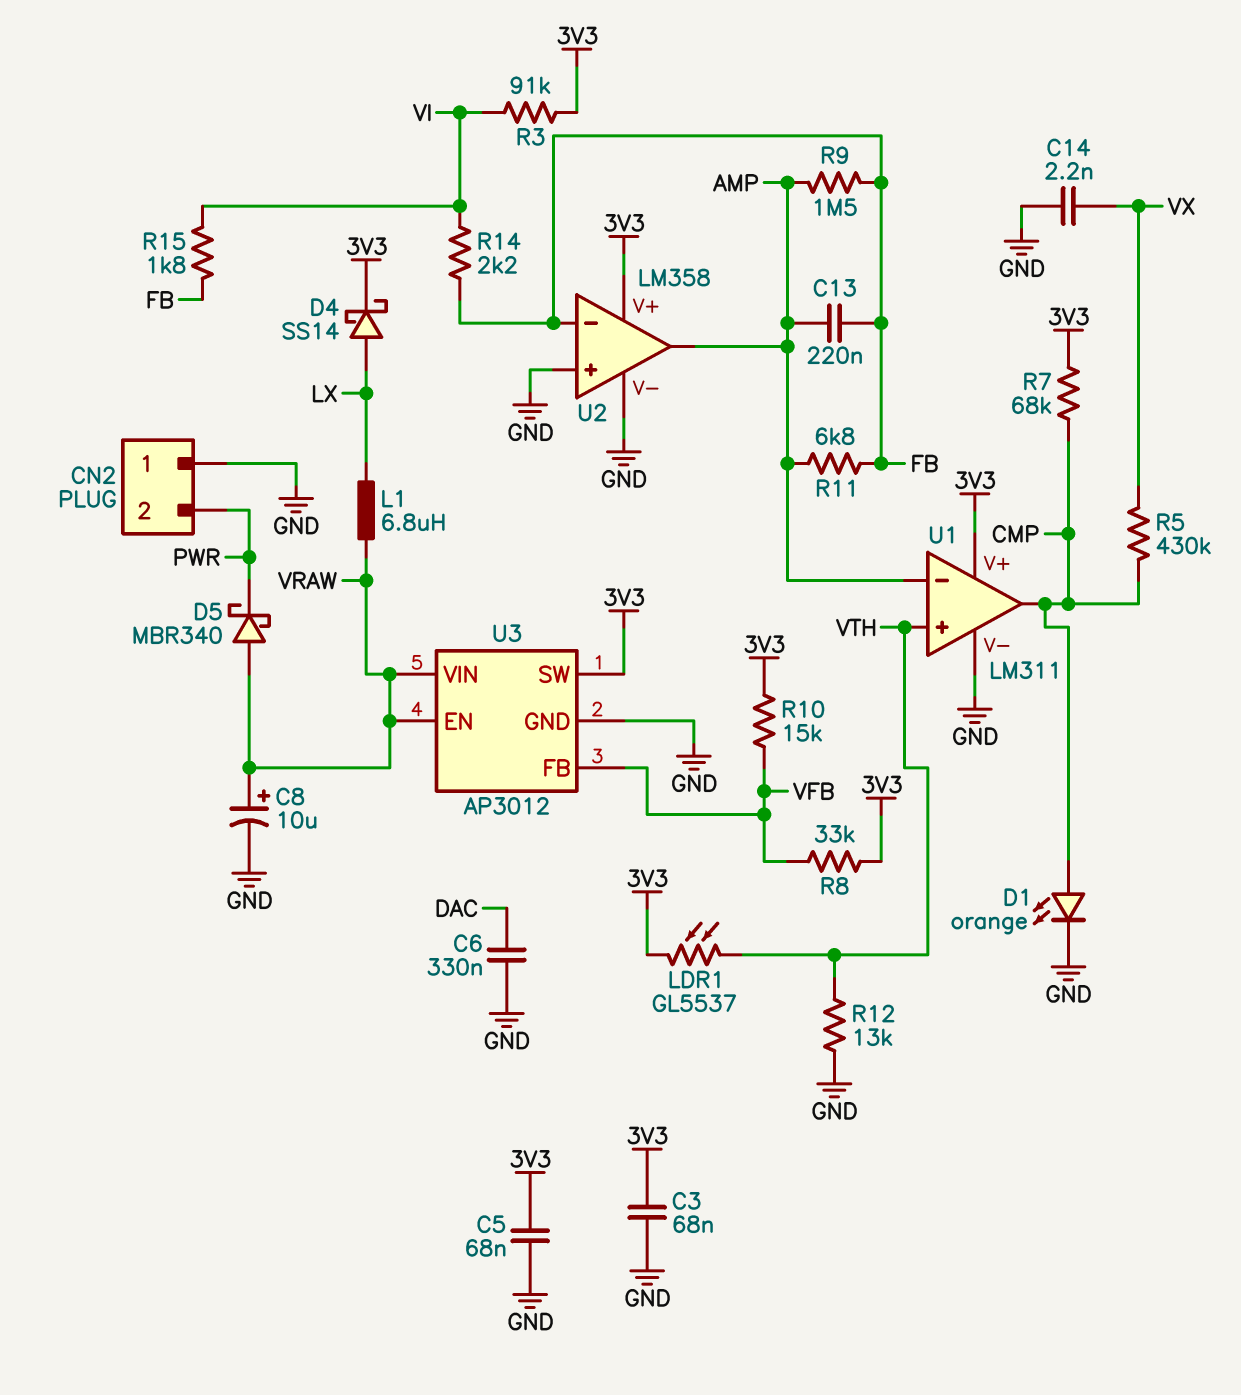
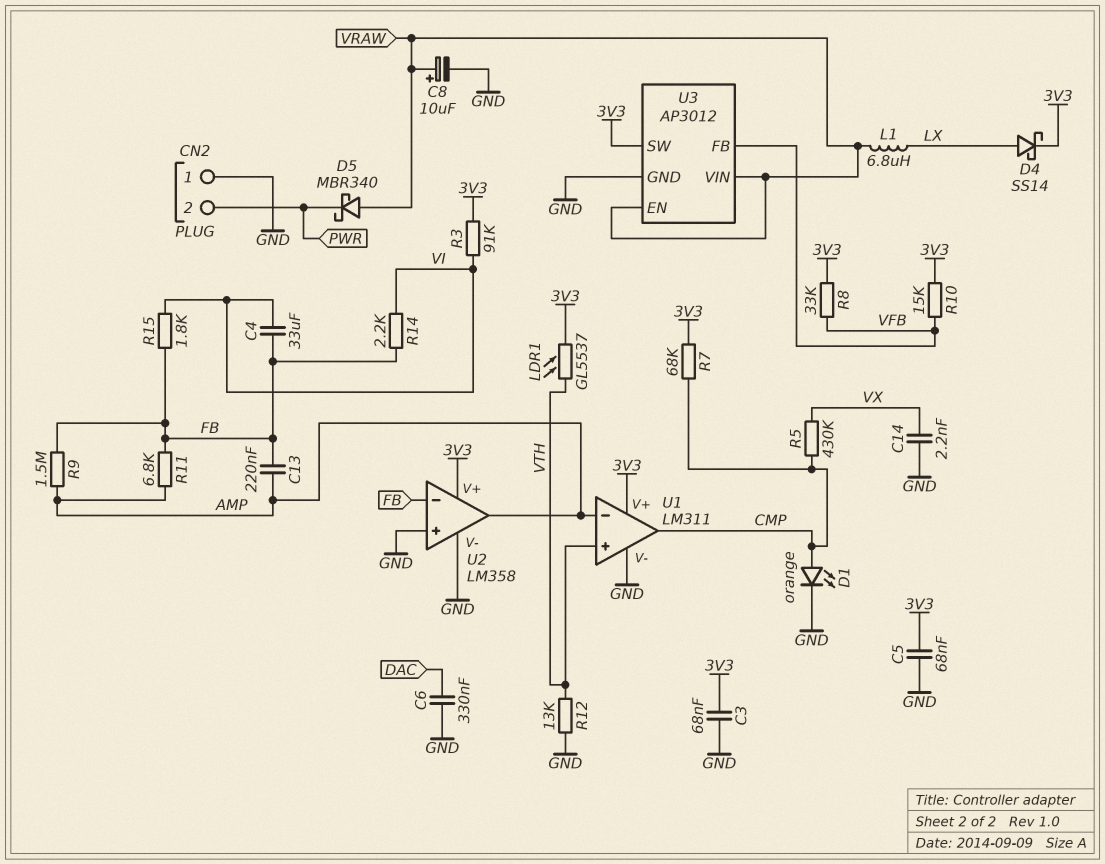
C4: none -> 33uF (FB, VI)

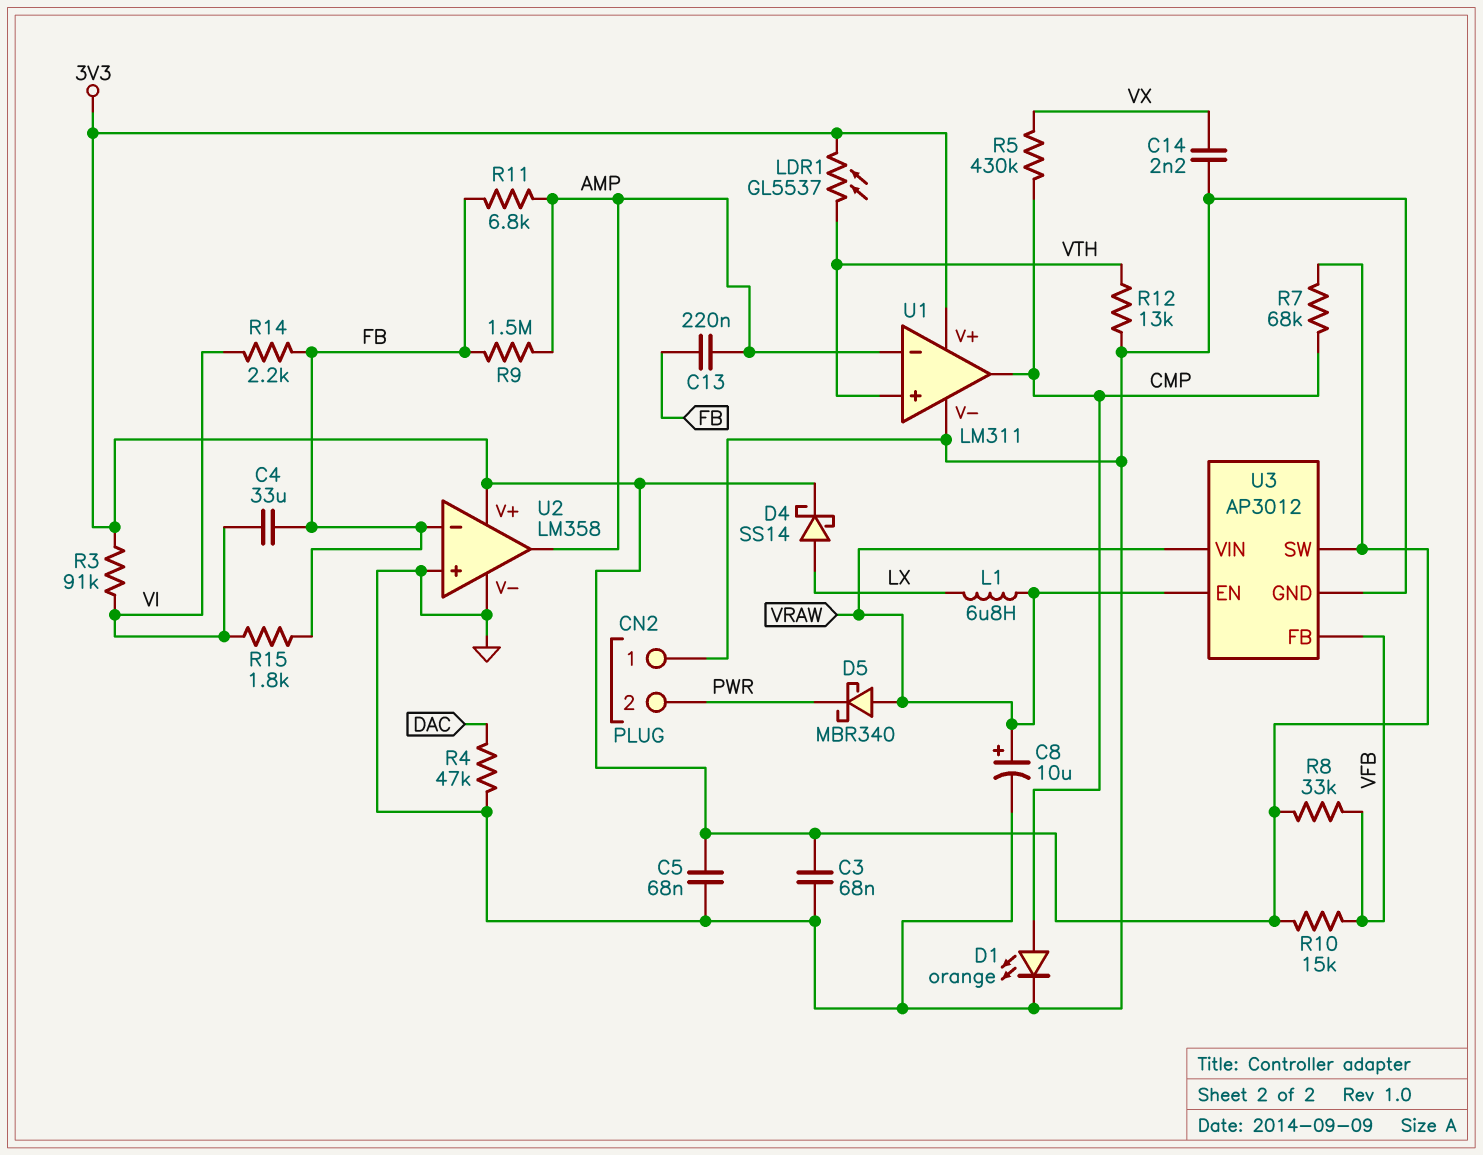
C6: 330nF (DAC, GND) -> none
R4: none -> 47k (DAC, GND)

